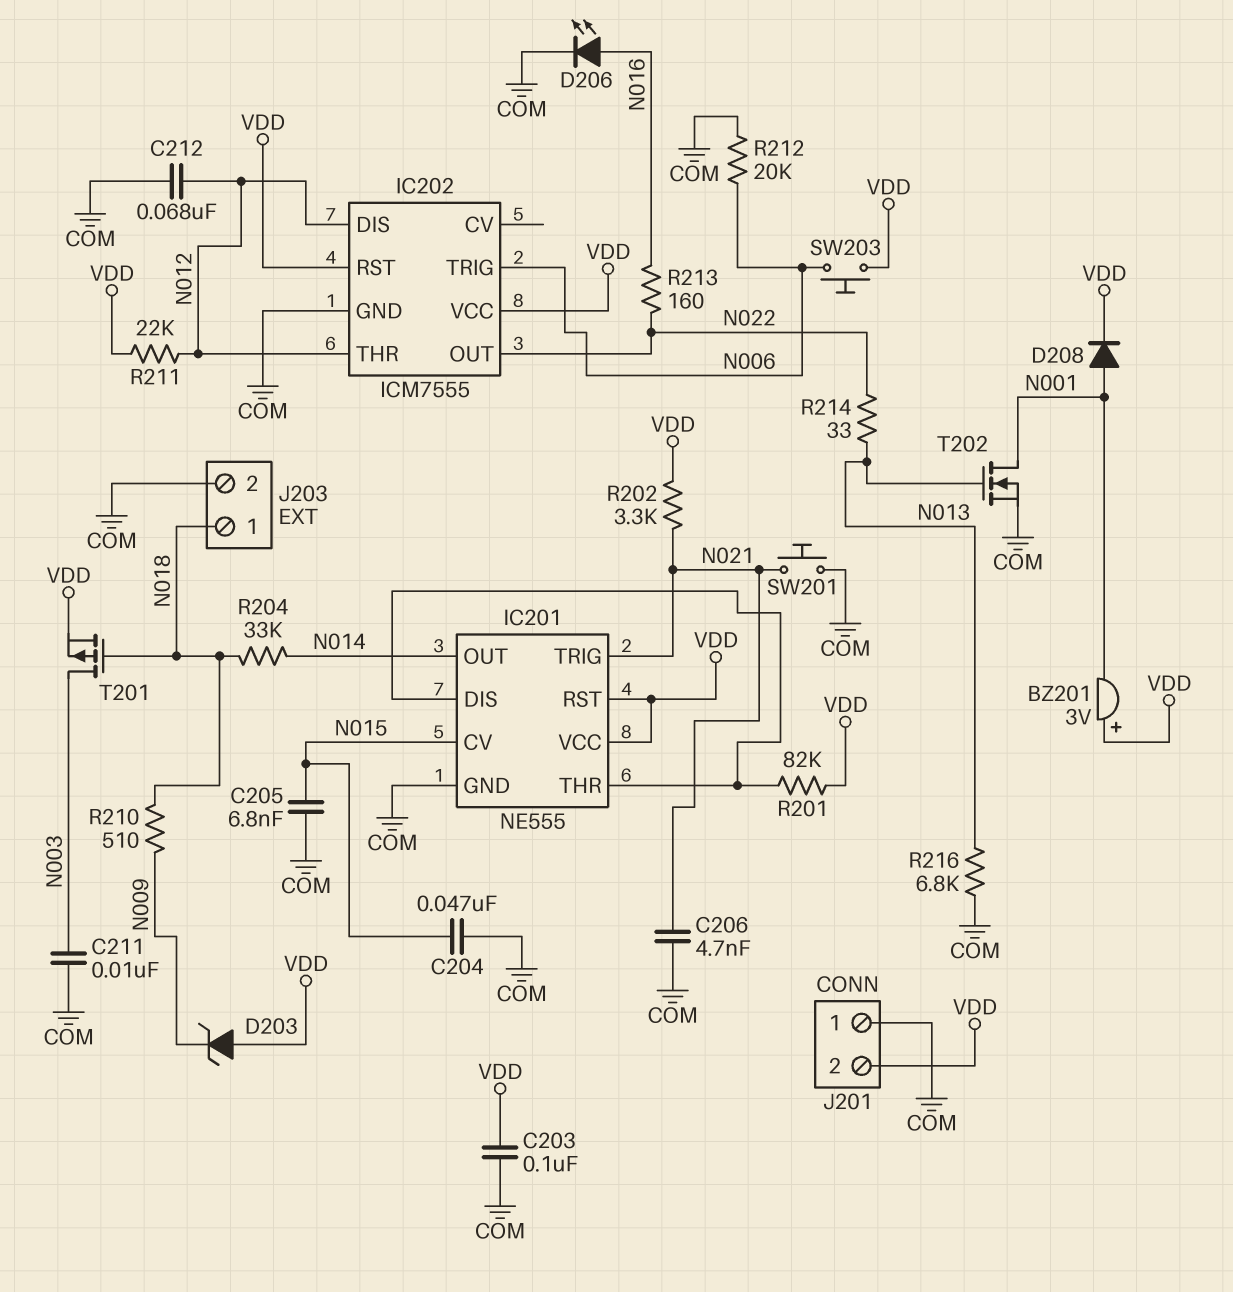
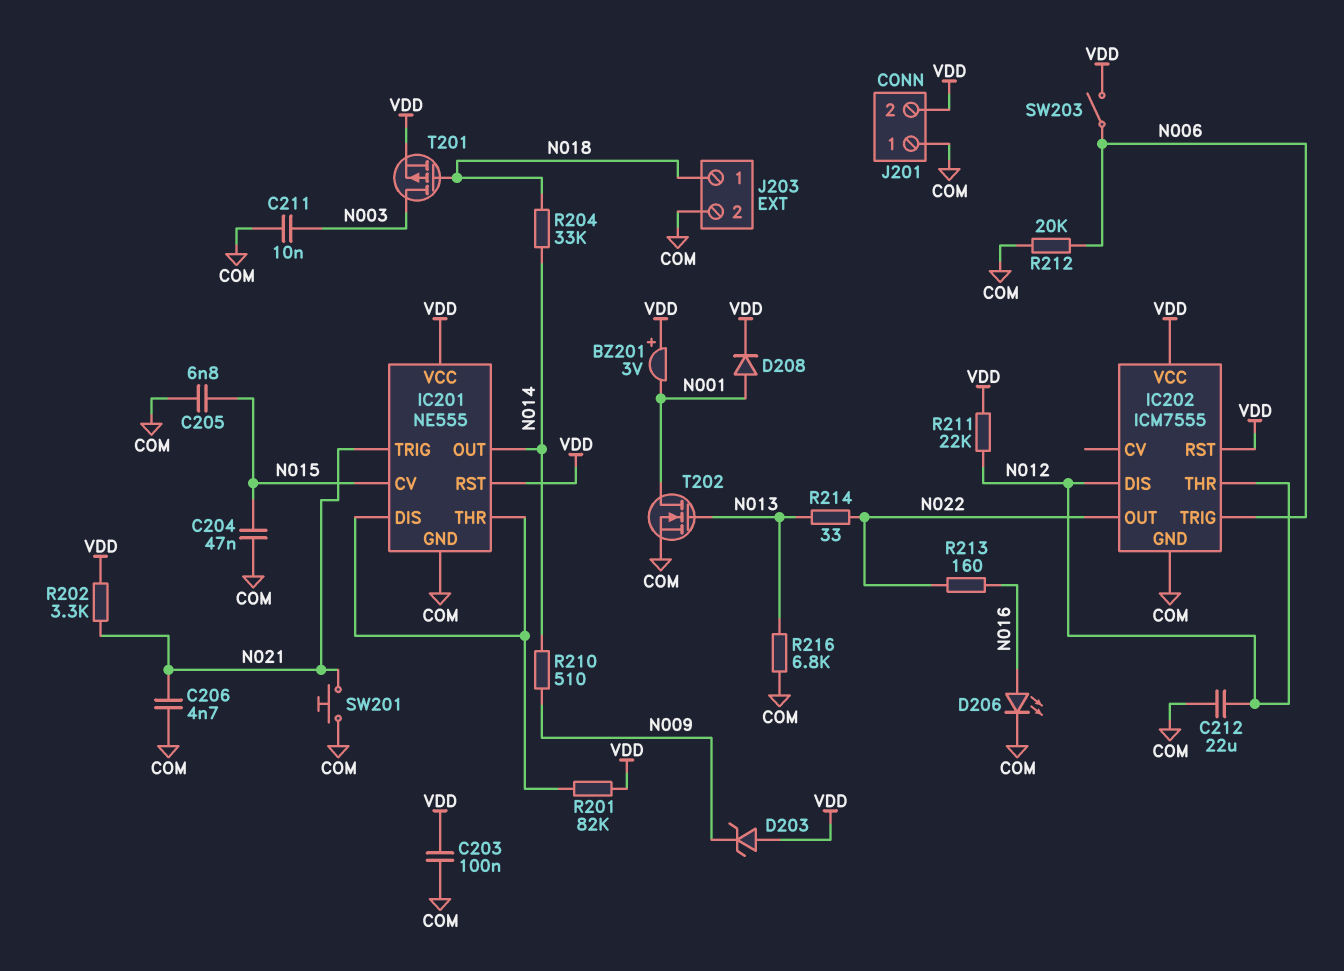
C212: 68nF (COM, N012) -> 22uF (COM, N012)
R210: 510 (N009, N018) -> 510 (N009, N014)
SW203: button (N006, VDD) -> switch (N006, VDD)

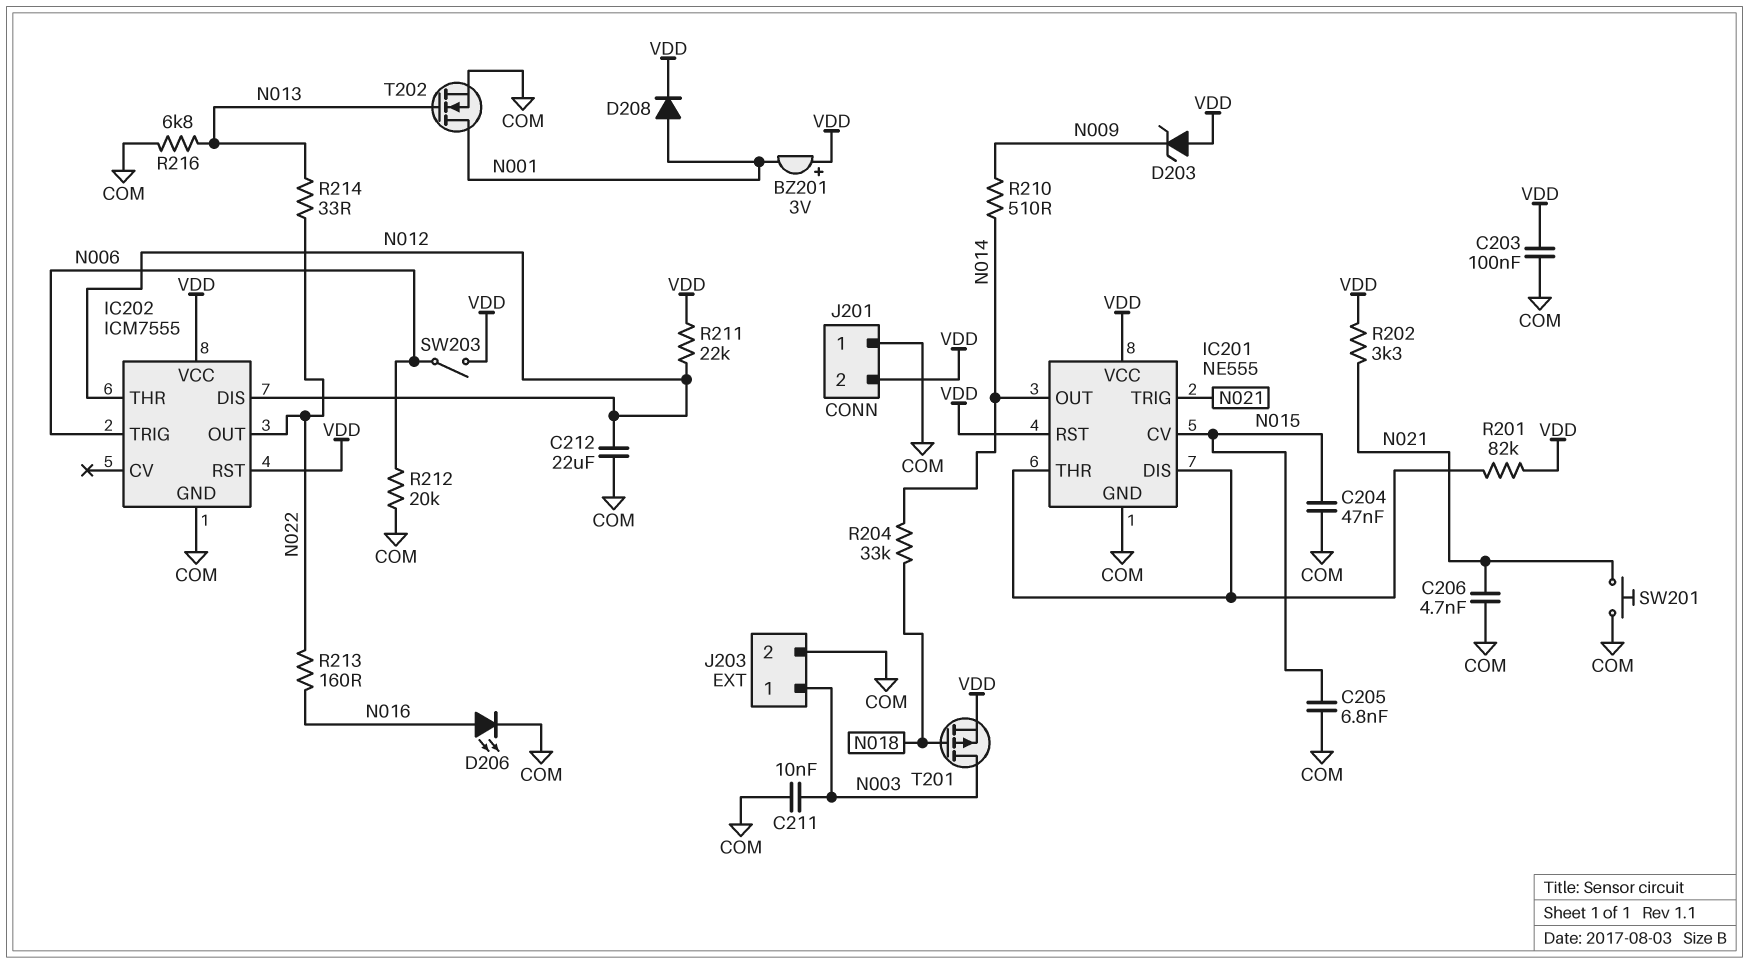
J203 pin 1: N018 -> N003

